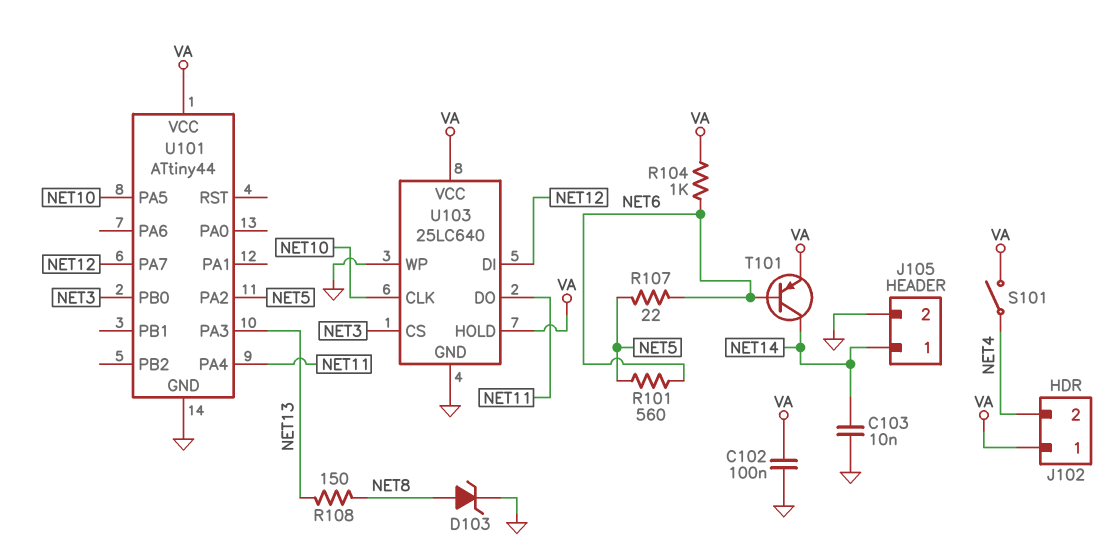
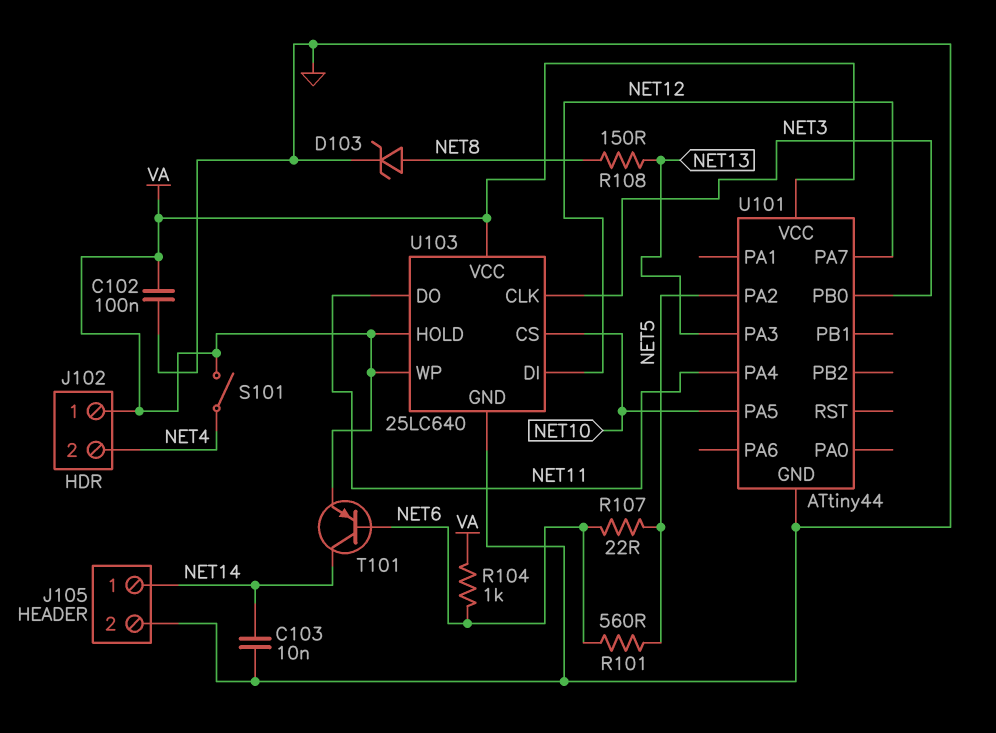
U103 pin CLK: NET10 -> NET3
U103 pin CS: NET3 -> NET10
U103 pin WP: GND -> VA

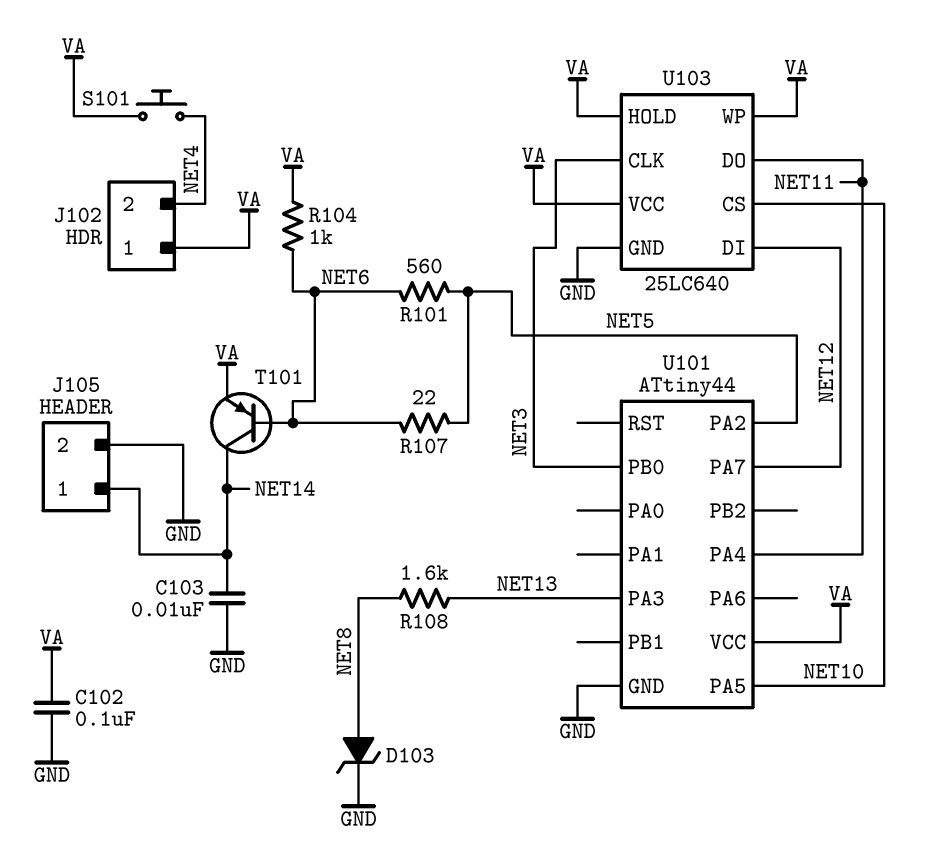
R108: 150 (NET8, NET13) -> 1.6k (NET8, NET13)
S101: switch (NET4, VA) -> button (NET4, VA)

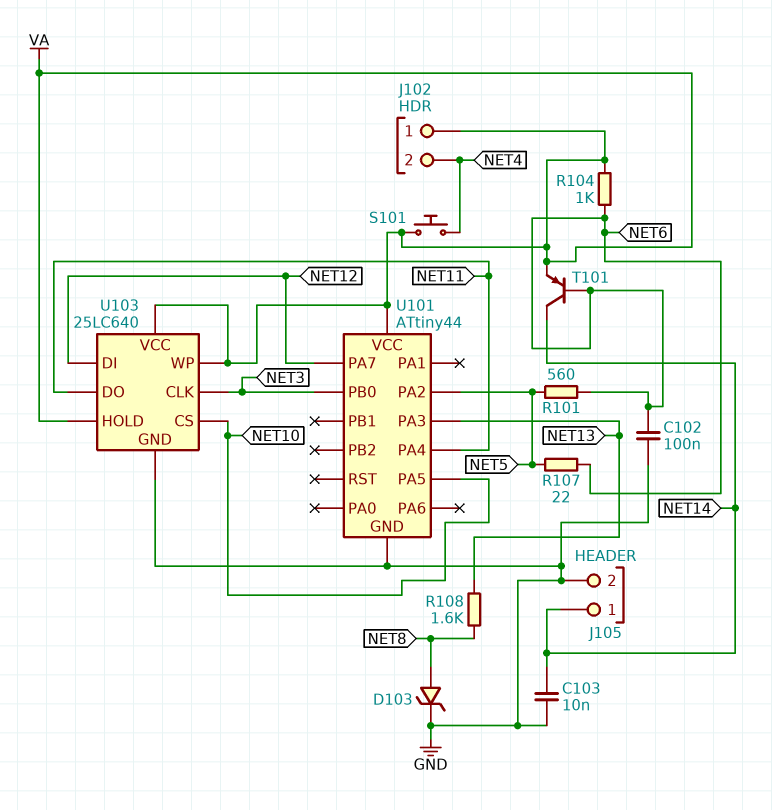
C102: 100nF (GND, VA) -> 100nF (GND, NET6)

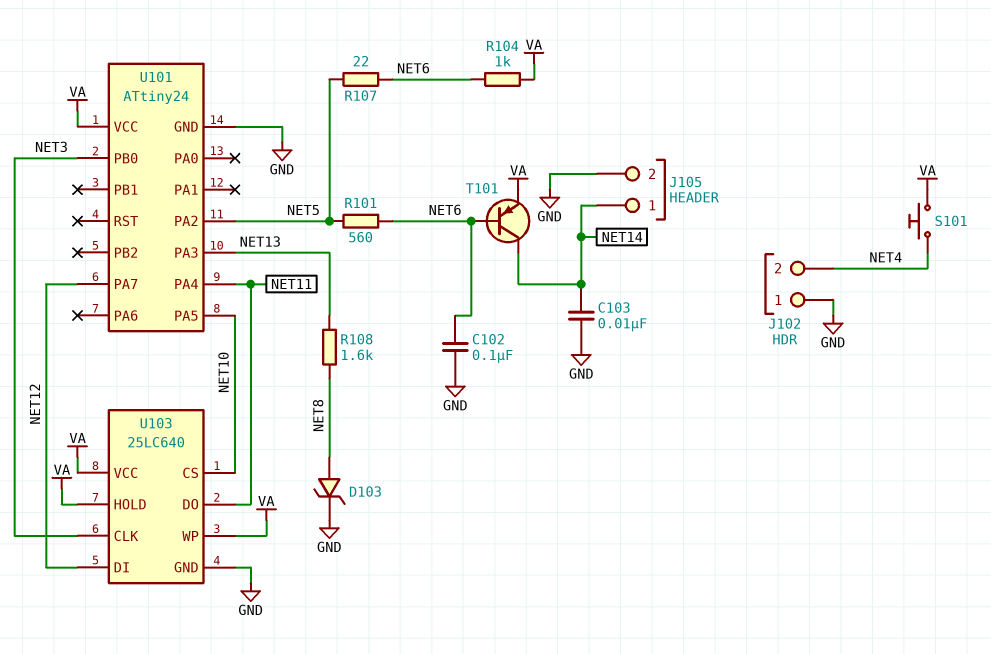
J102 pin 1: VA -> GND
U101: ATtiny44 -> ATtiny24

